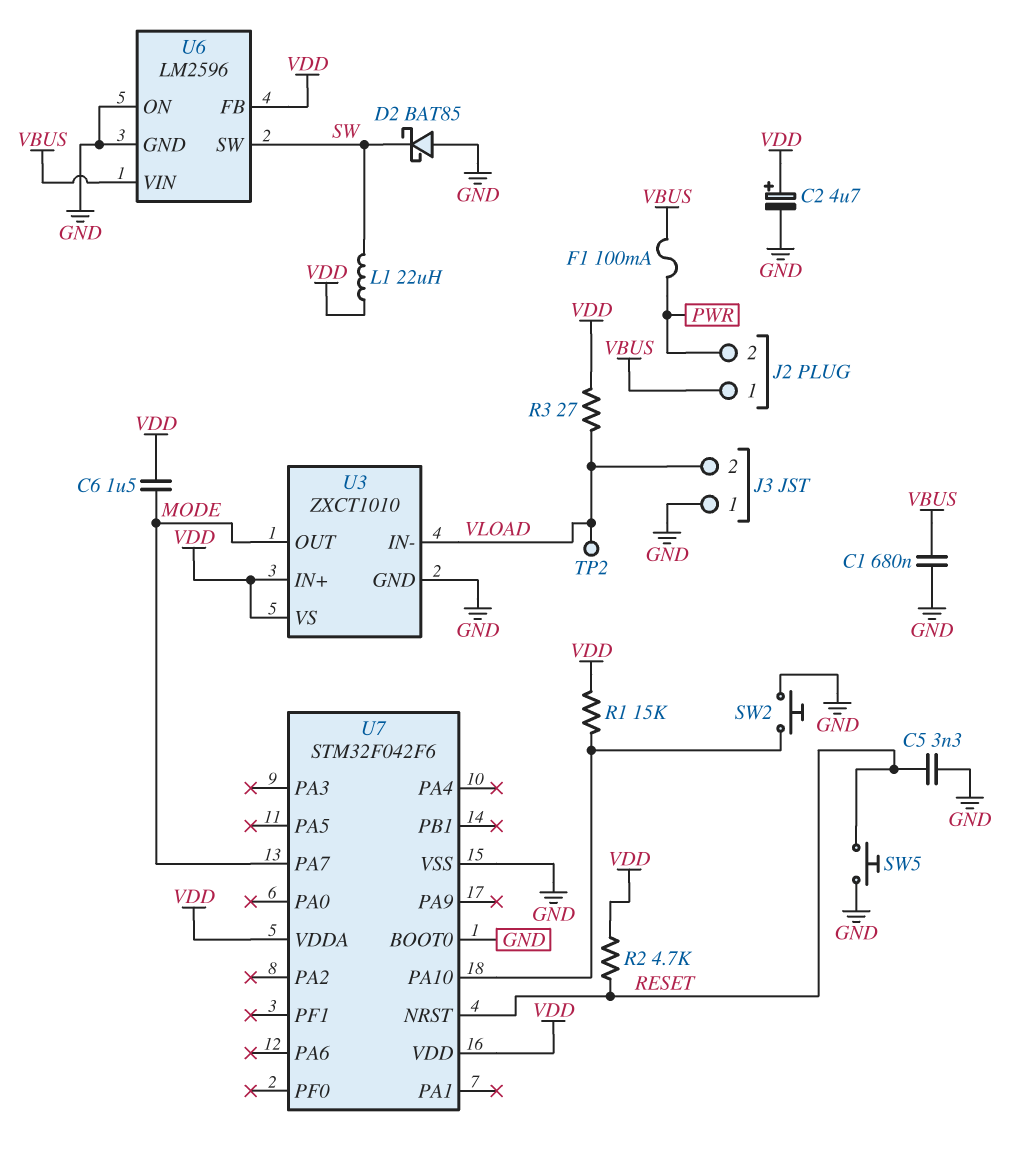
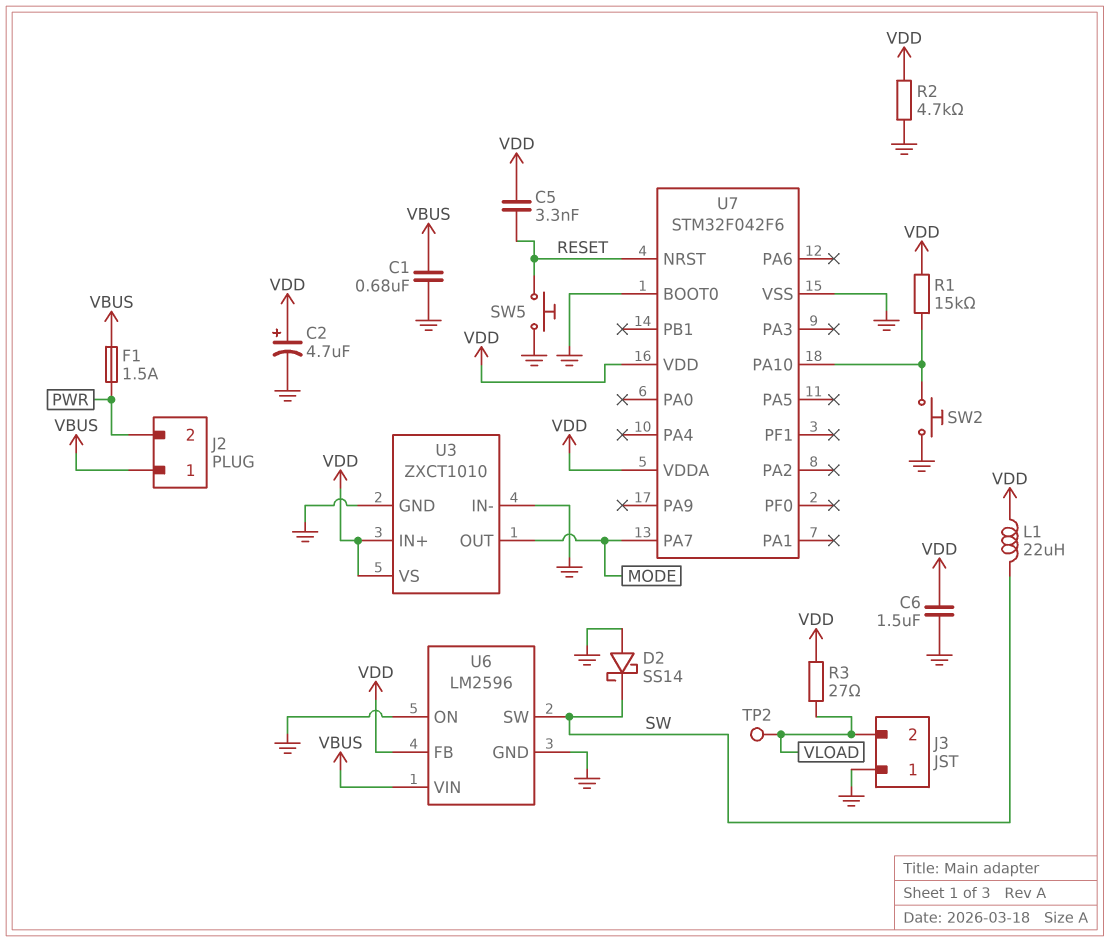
C5: 3.3nF (GND, RESET) -> 3.3nF (RESET, VDD)
C6: 1.5uF (MODE, VDD) -> 1.5uF (GND, VDD)
D2: schottky BAT85 (A GND, K SW) -> schottky SS14 (A GND, K SW)
F1: 100mA (PWR, VBUS) -> 1.5A (PWR, VBUS)
R2: 4.7k (RESET, VDD) -> 4.7k (GND, VDD)
U3 pin IN-: VLOAD -> GND

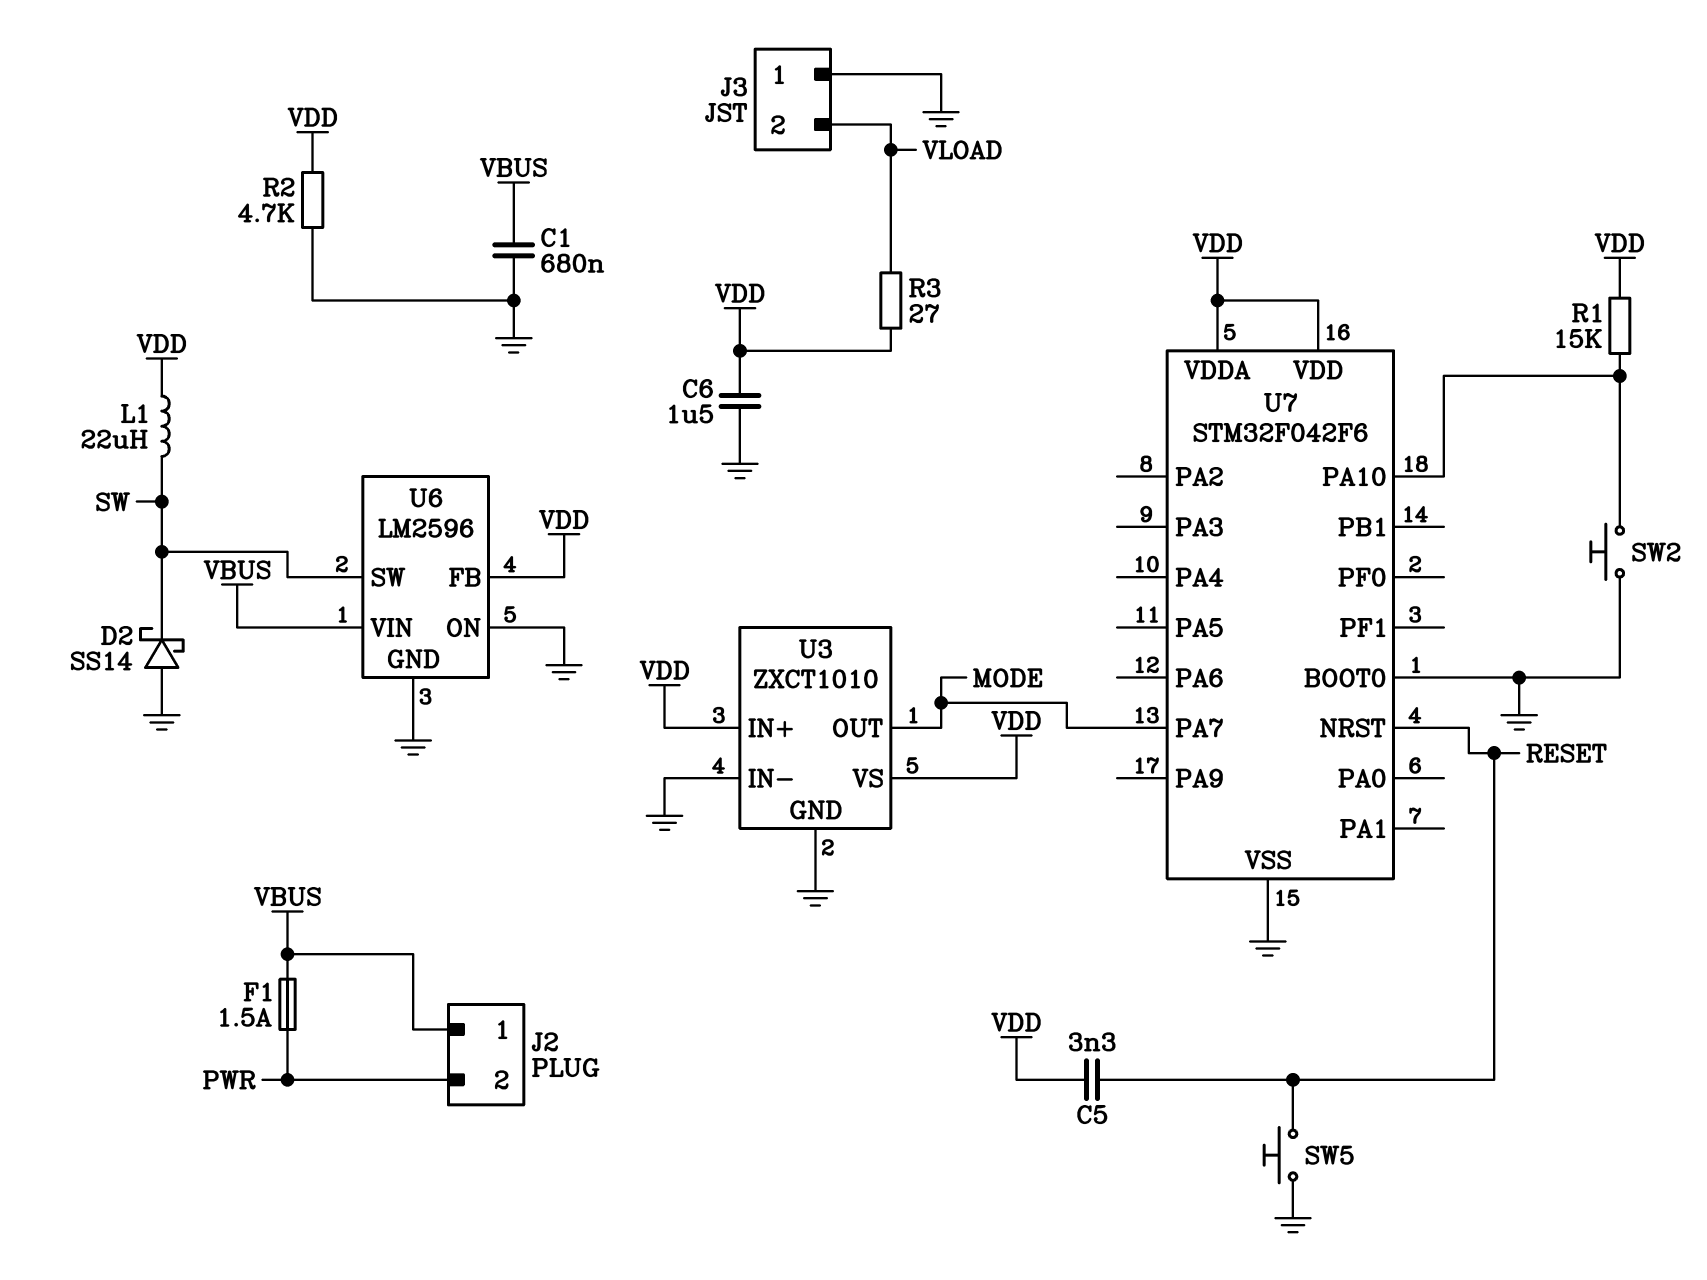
C2: 4.7uF (plus VDD, minus GND) -> none
TP2: test point (VLOAD) -> none

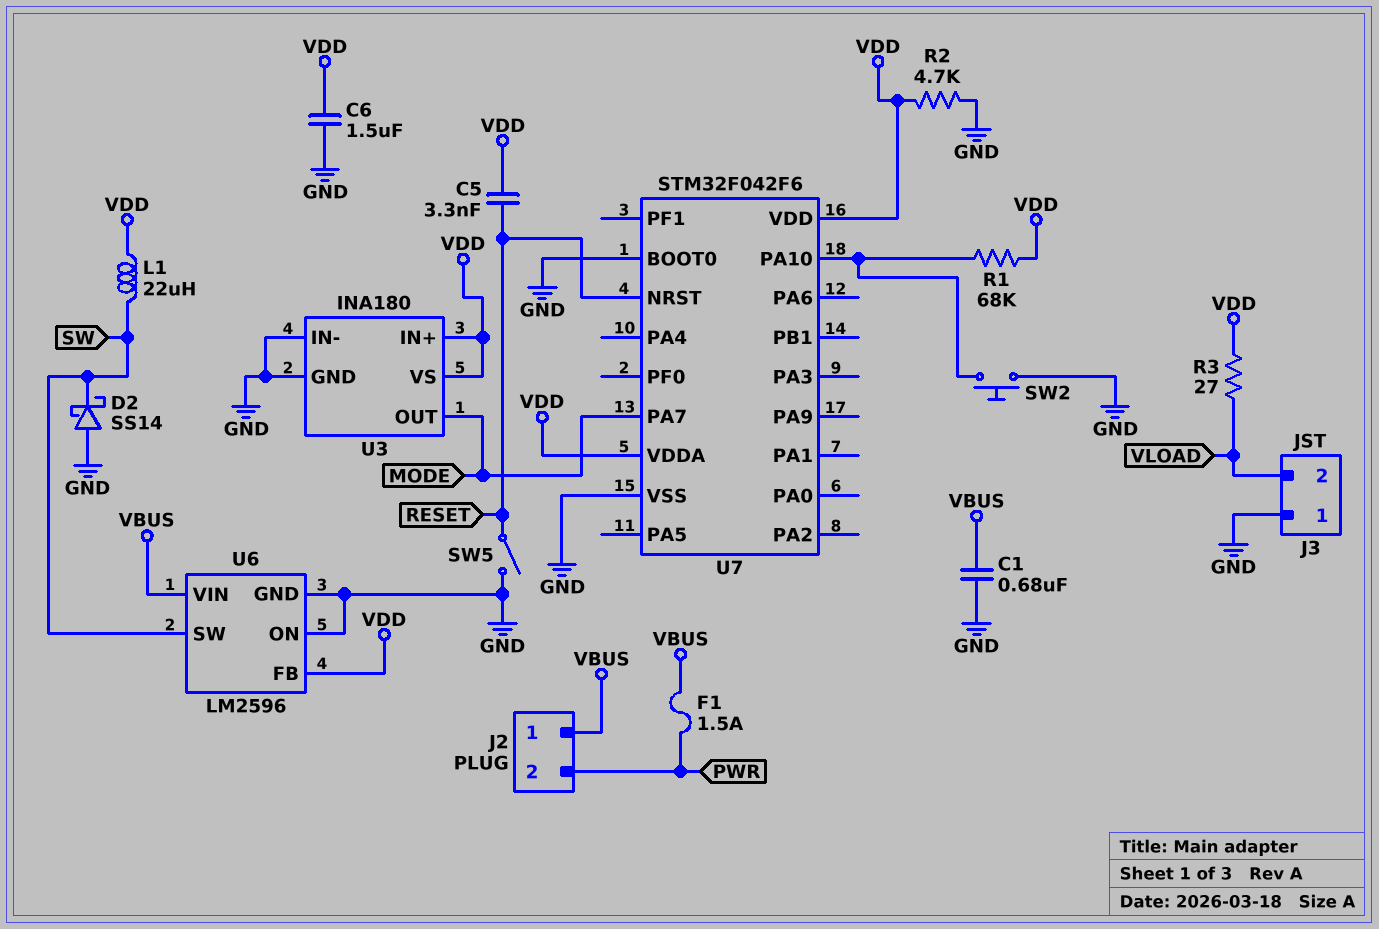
R1: 15k (U7/PA10, VDD) -> 68k (U7/PA10, VDD)
SW5: button (GND, RESET) -> switch (GND, RESET)
U3: ZXCT1010 -> INA180

